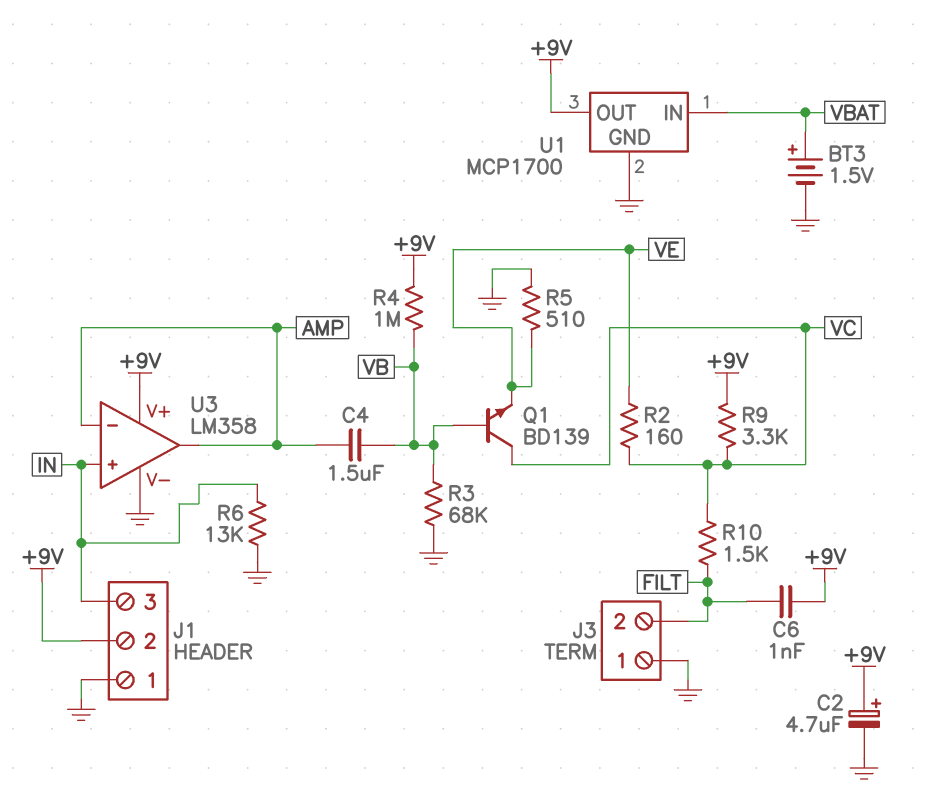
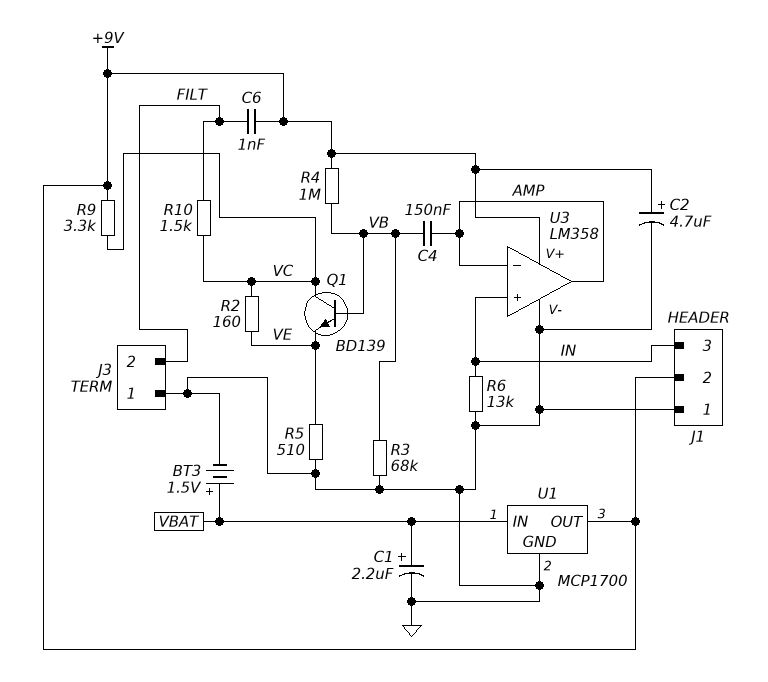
C1: none -> 2.2uF (plus VBAT, minus GND)
C4: 1.5uF (AMP, VB) -> 150nF (AMP, VB)

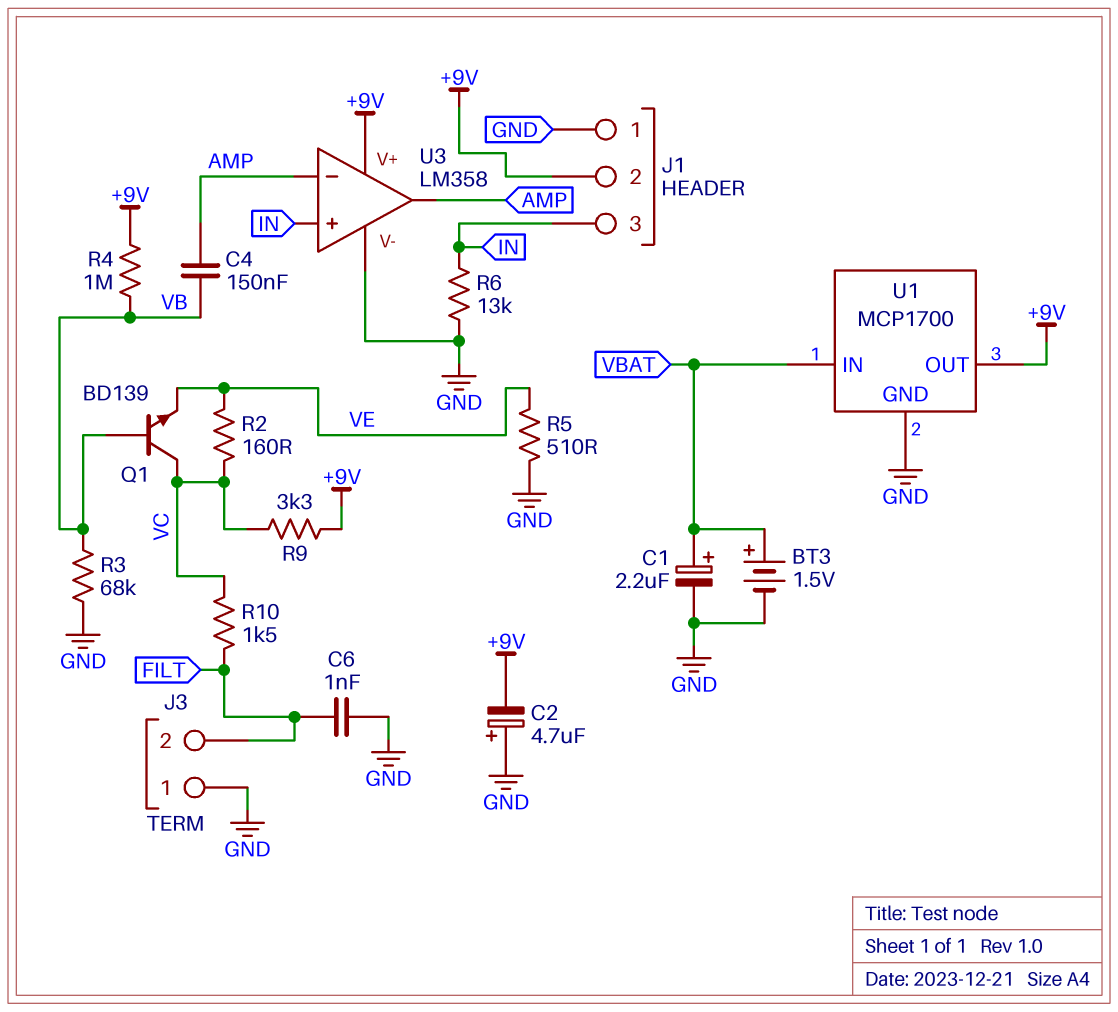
C2: 4.7uF (plus +9V, minus GND) -> 4.7uF (plus GND, minus +9V)
C6: 1nF (+9V, FILT) -> 1nF (FILT, GND)

